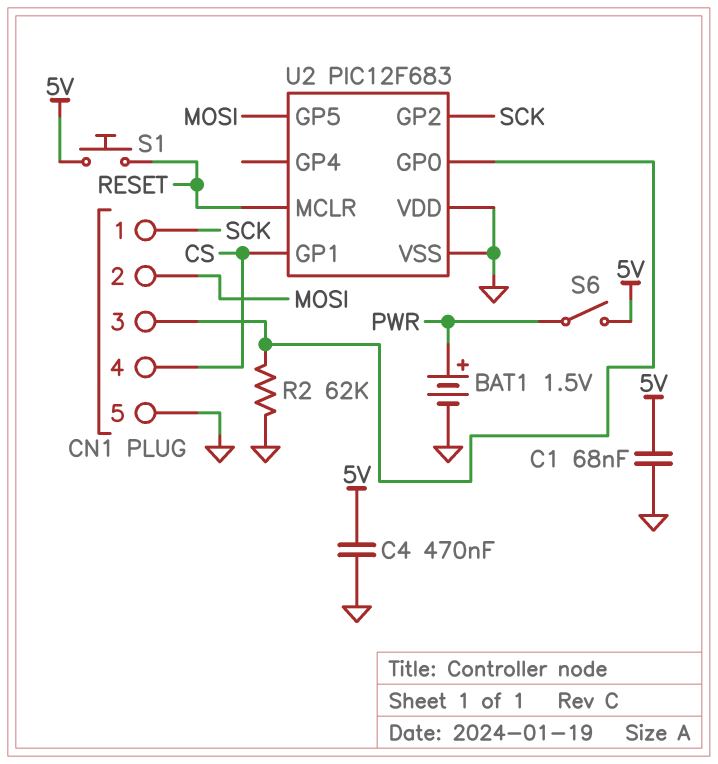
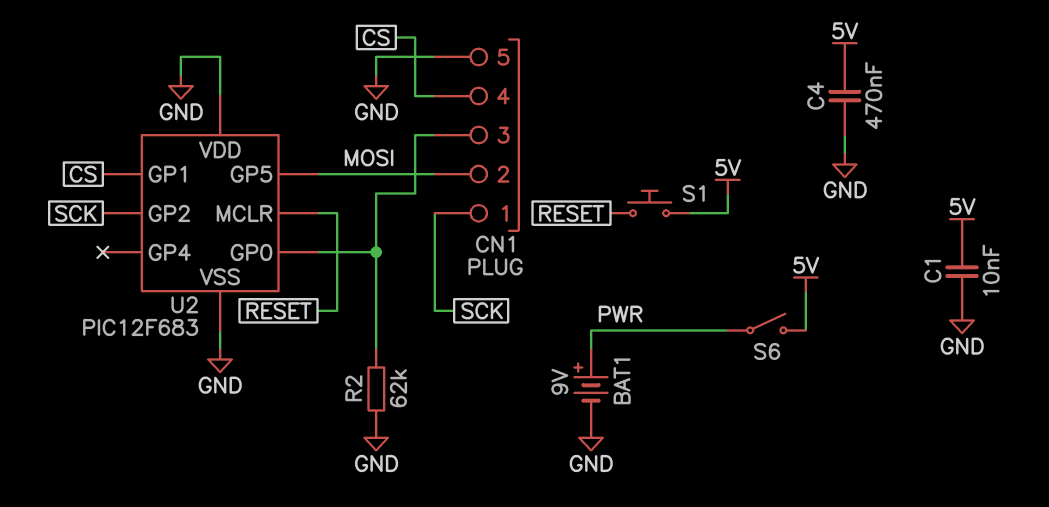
BAT1: 1.5V (plus PWR, minus GND) -> 9V (plus PWR, minus GND)
C1: 68nF (5V, GND) -> 10nF (5V, GND)

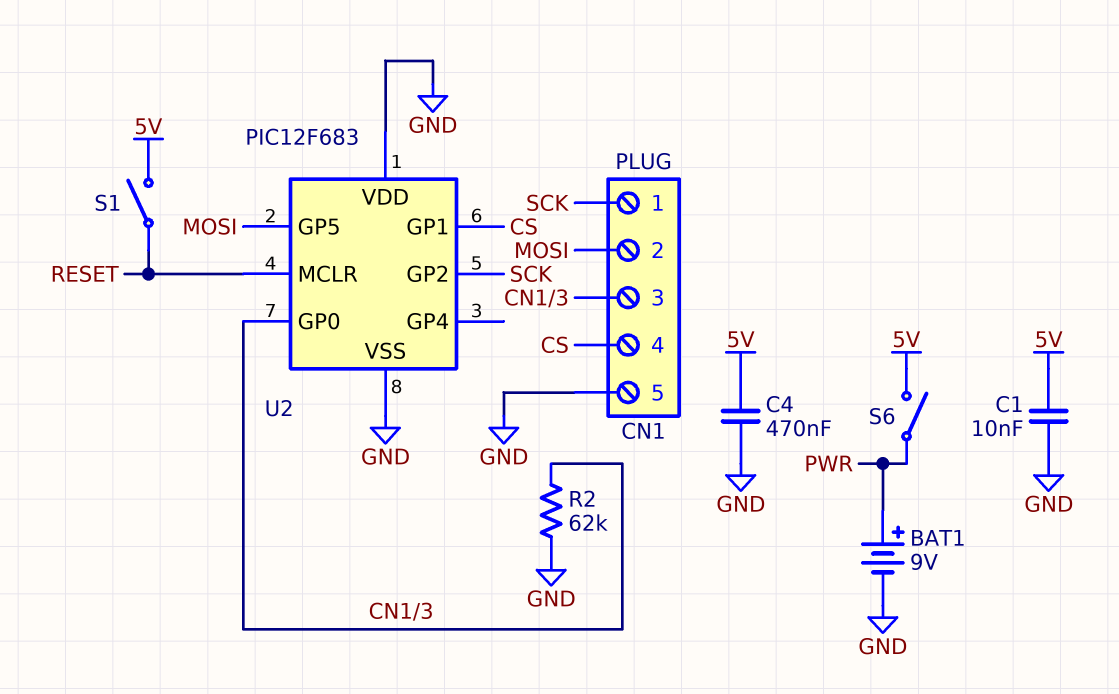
S1: button (5V, RESET) -> switch (5V, RESET)

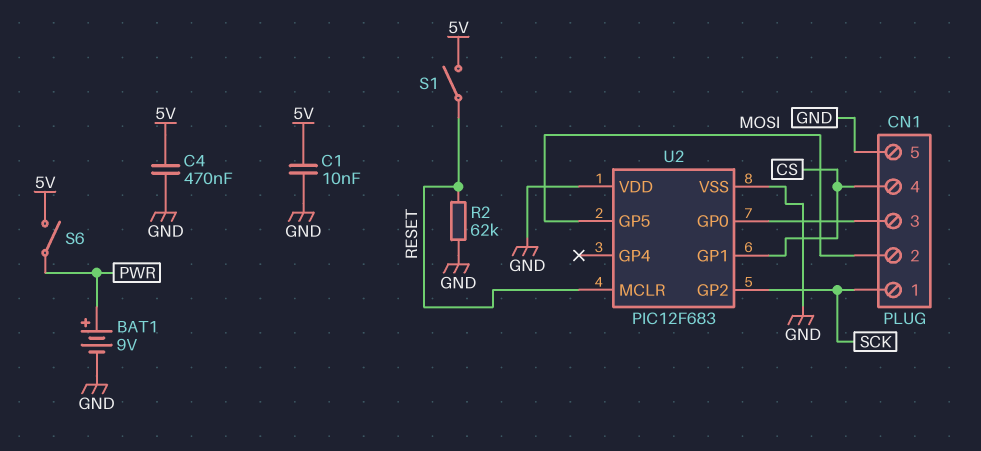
R2: 62k (CN1/3, GND) -> 62k (GND, RESET)

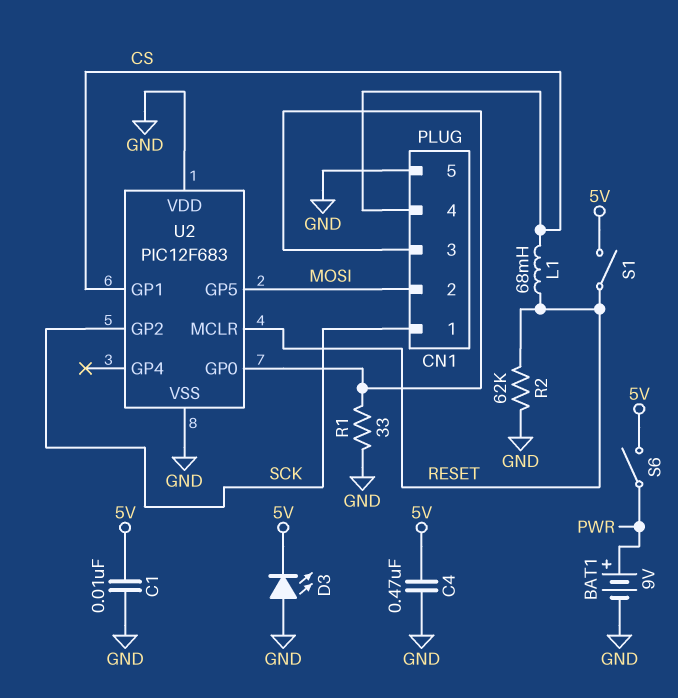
D3: none -> LED (A GND, K 5V)
L1: none -> 68mH (CS, RESET)
R1: none -> 33 (CN1/3, GND)

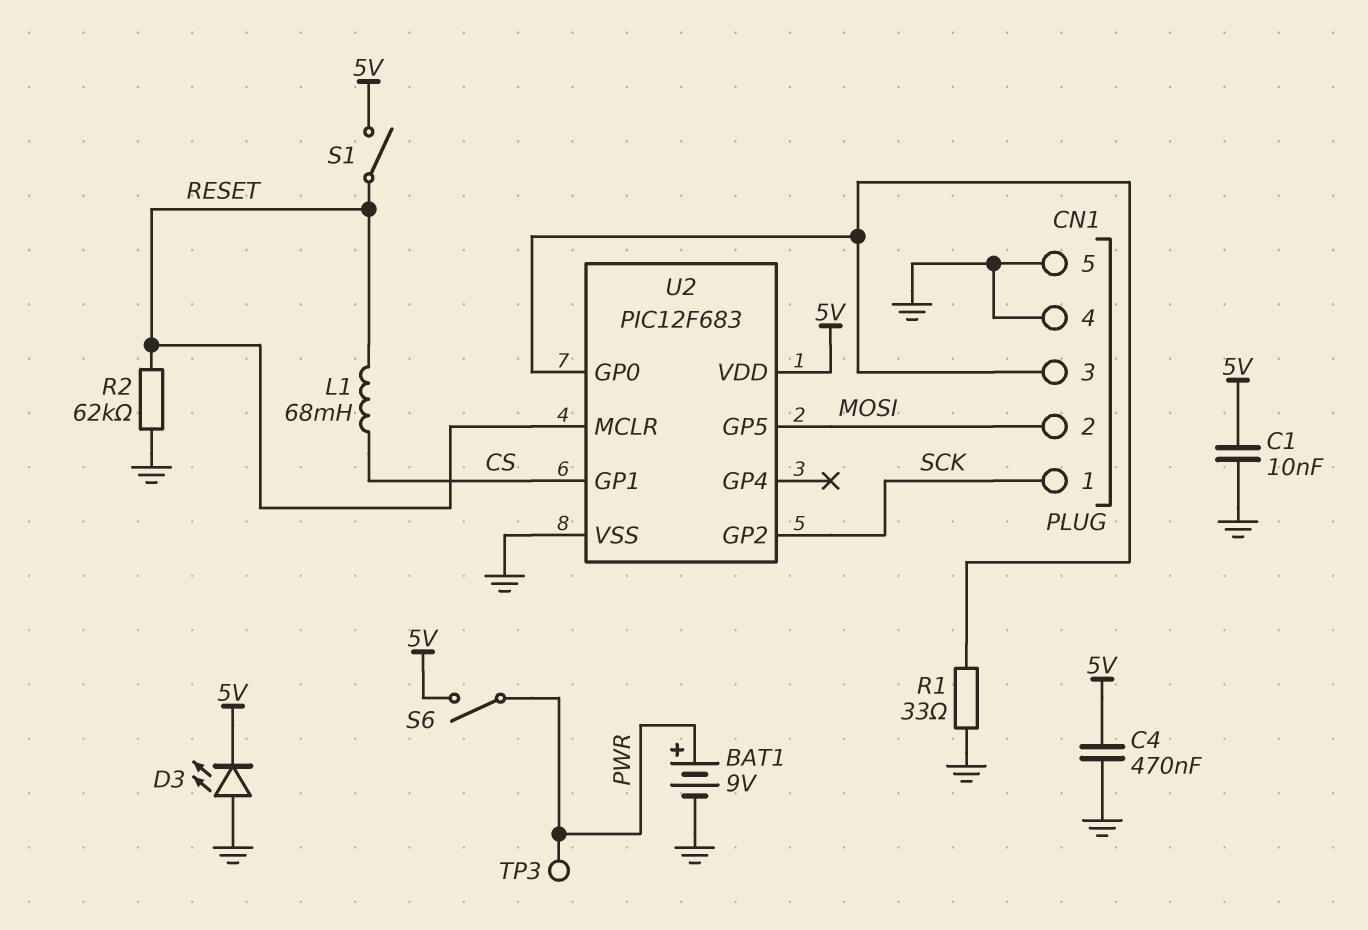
CN1 pin 4: CS -> GND
TP3: none -> test point (PWR)
U2 pin VDD: GND -> 5V

